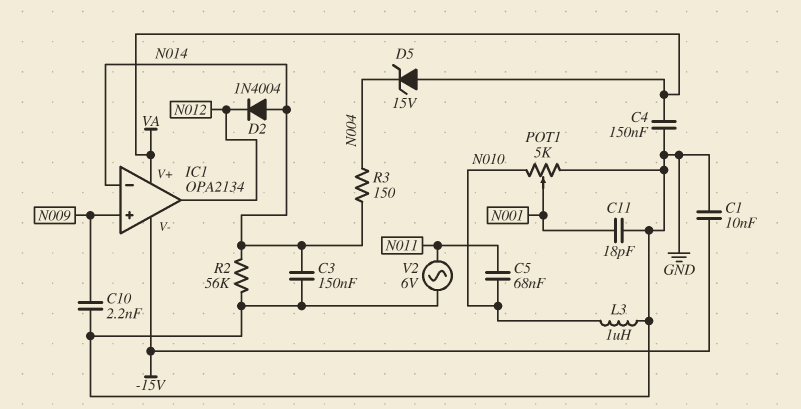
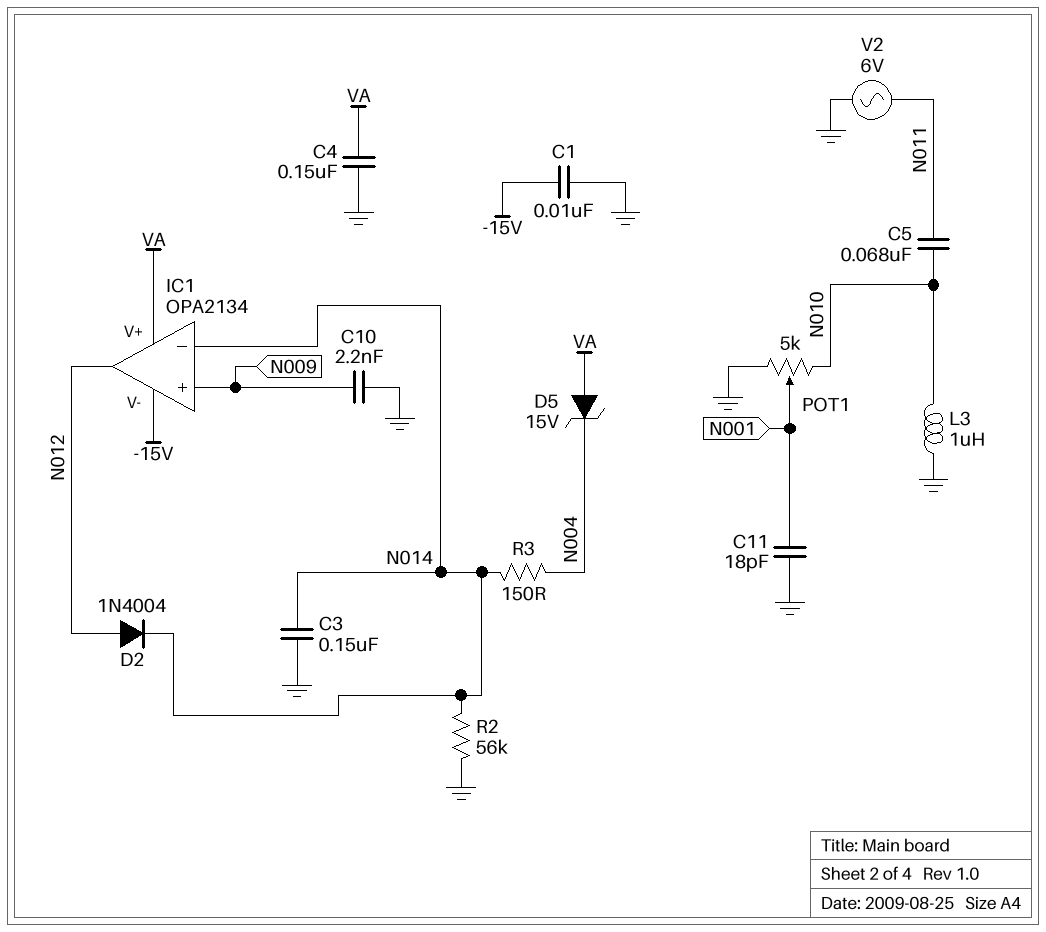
D2: diode 1N4004 (A N014, K N012) -> diode 1N4004 (A N012, K N014)

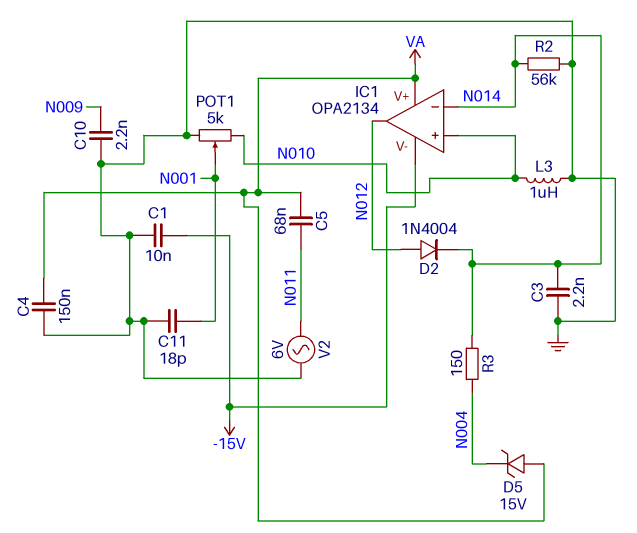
C3: 150nF (GND, N014) -> 2.2nF (GND, N014)
C5: 68nF (N010, N011) -> 68nF (N011, VA)
IC1 pin in+: N009 -> N010

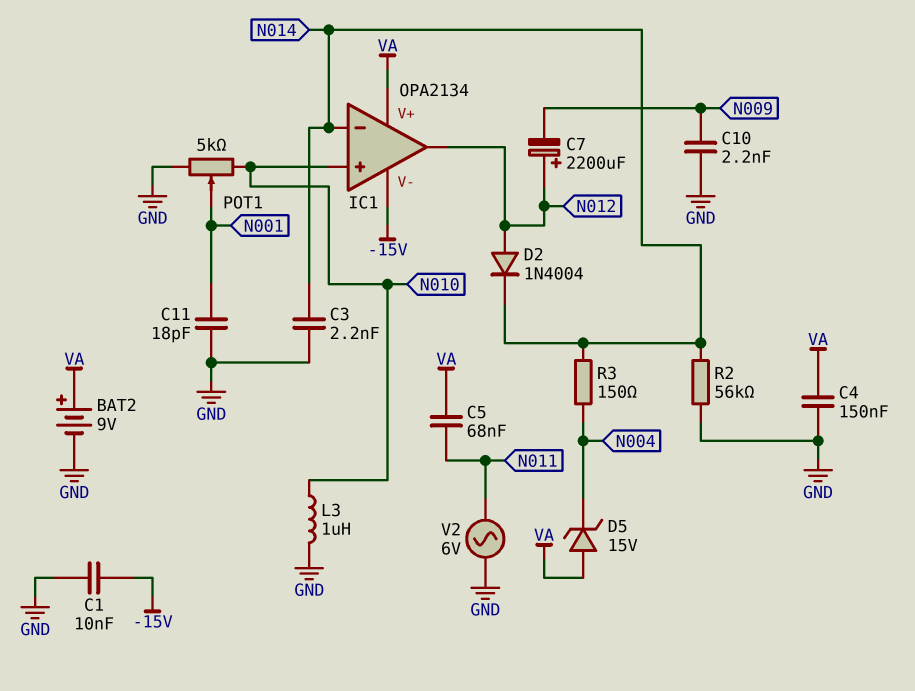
BAT2: none -> 9V (plus VA, minus GND)
C7: none -> 2200uF (plus N012, minus N009)

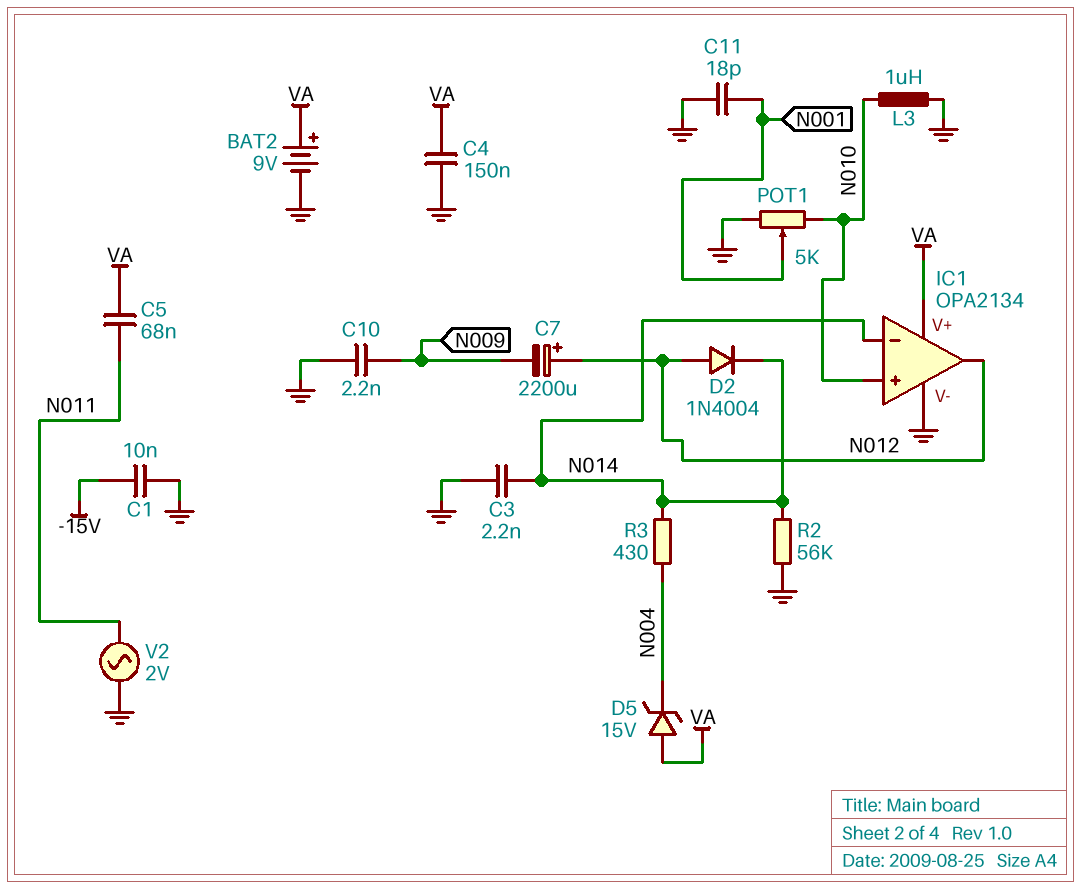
IC1 pin V-: -15V -> GND
R3: 150 (N004, N014) -> 430 (N004, N014)
V2: AC 6V (GND, N011) -> AC 2V (GND, N011)

